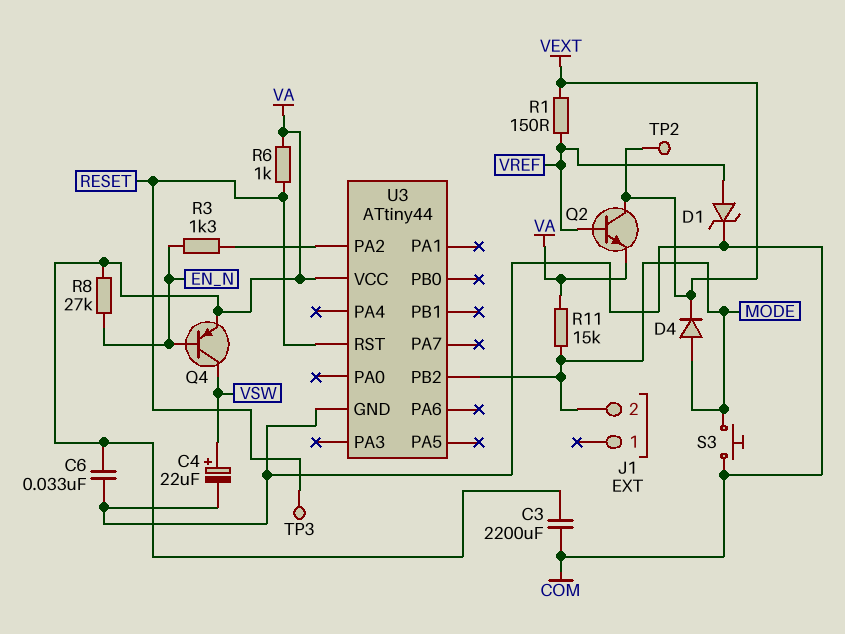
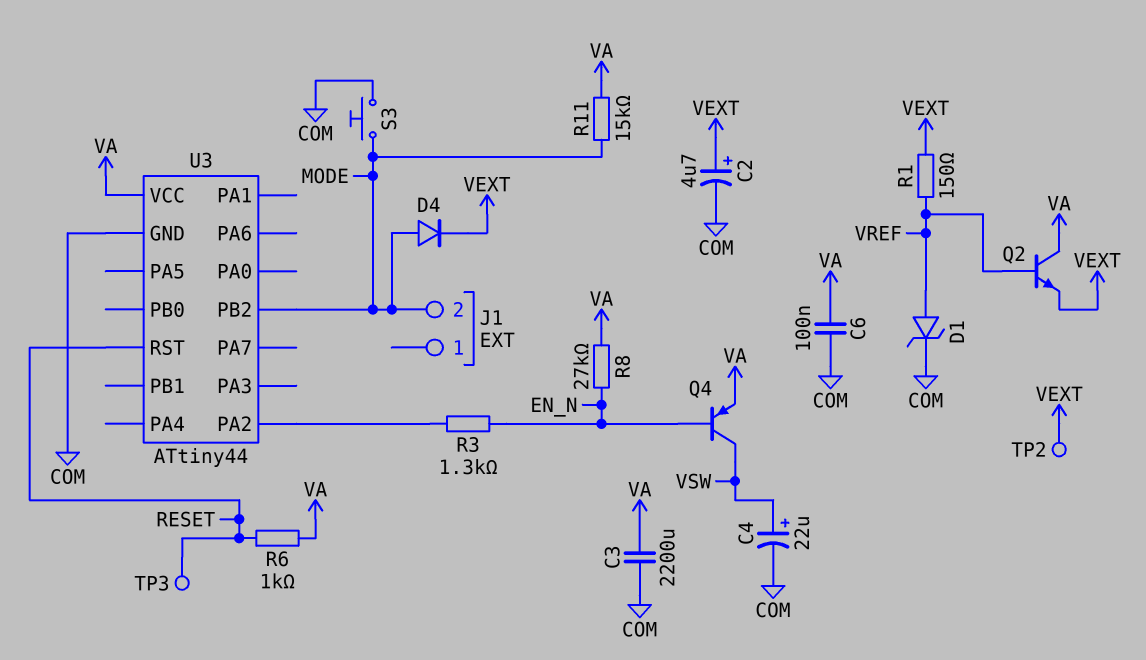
C2: none -> 4.7uF (plus VEXT, minus COM)
C6: 33nF (COM, VA) -> 100nF (COM, VA)
Q2: NPN (B VREF, C VEXT, E VA) -> NPN (B VREF, C VA, E VEXT)

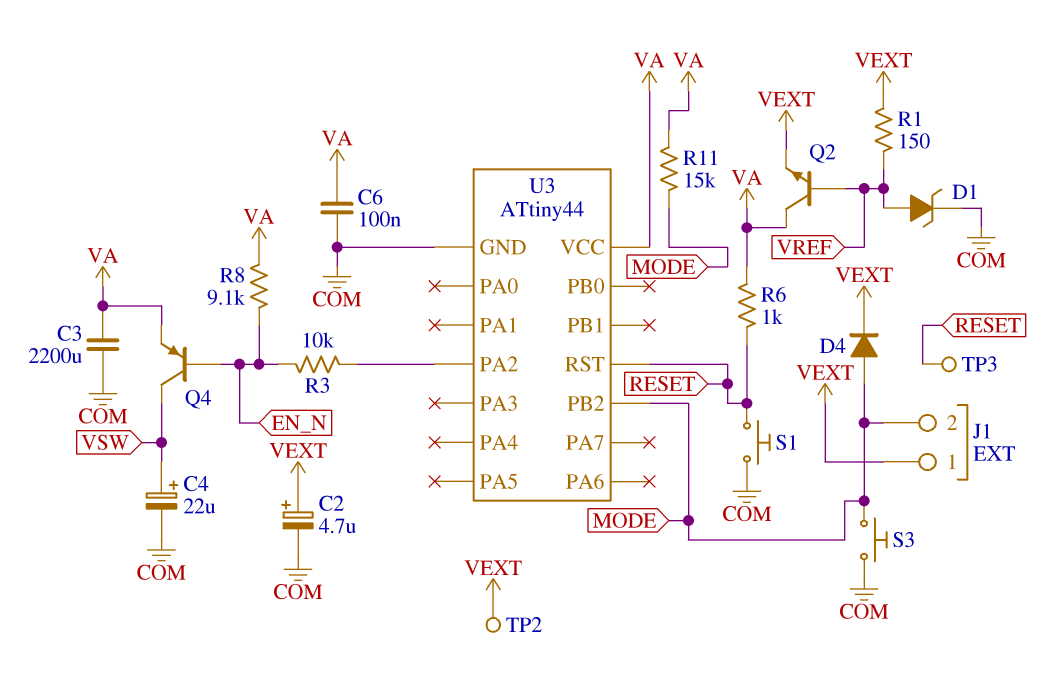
J1 pin 1: none -> VEXT
R3: 1.3k (EN_N, U3/PA2) -> 10k (EN_N, U3/PA2)
R8: 27k (EN_N, VA) -> 9.1k (EN_N, VA)
S1: none -> button (COM, RESET)

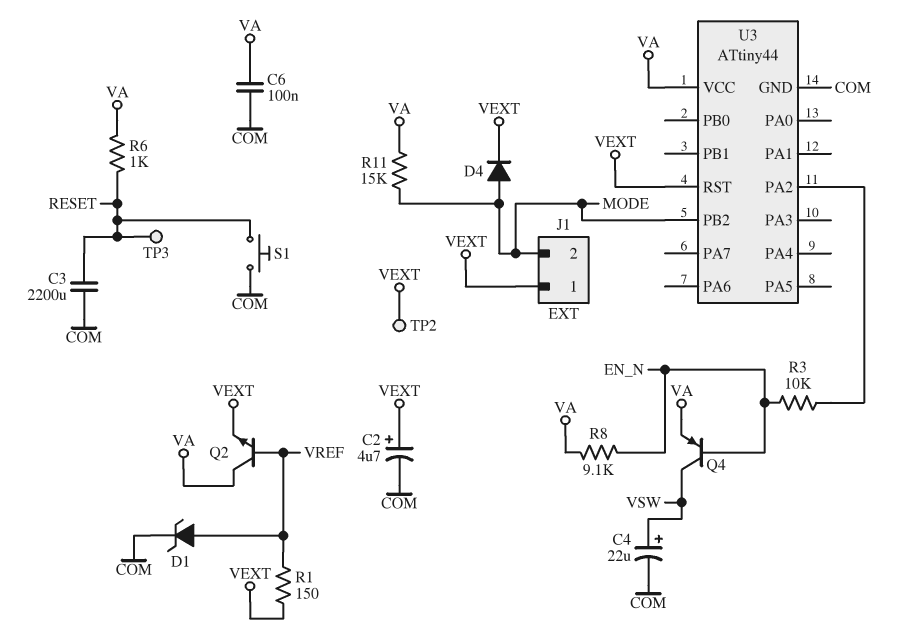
C3: 2200uF (COM, VA) -> 2200uF (COM, RESET)
S3: button (COM, MODE) -> none
U3 pin RST: RESET -> VEXT

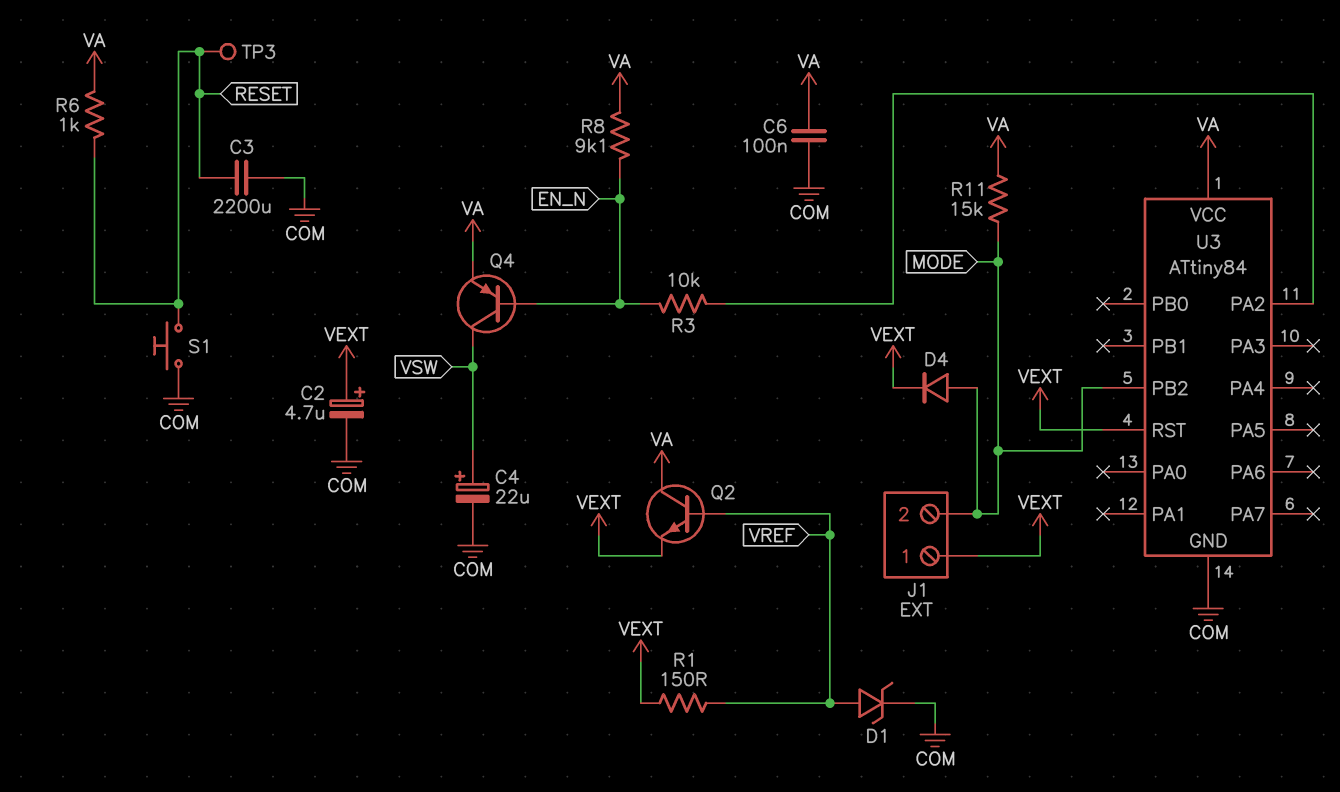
TP2: test point (VEXT) -> none
U3: ATtiny44 -> ATtiny84

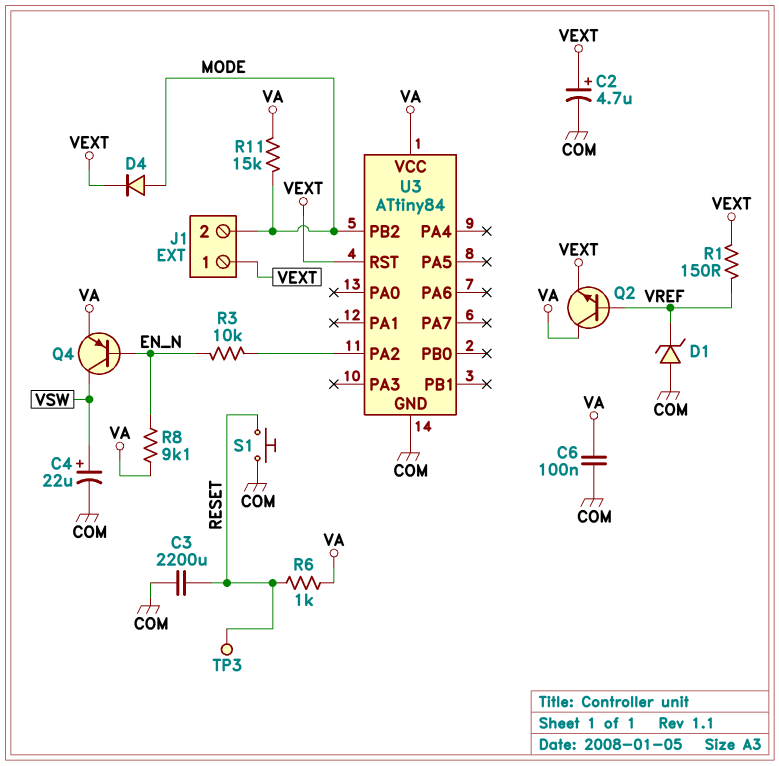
D1: zener (A VREF, K COM) -> zener (A COM, K VREF)

